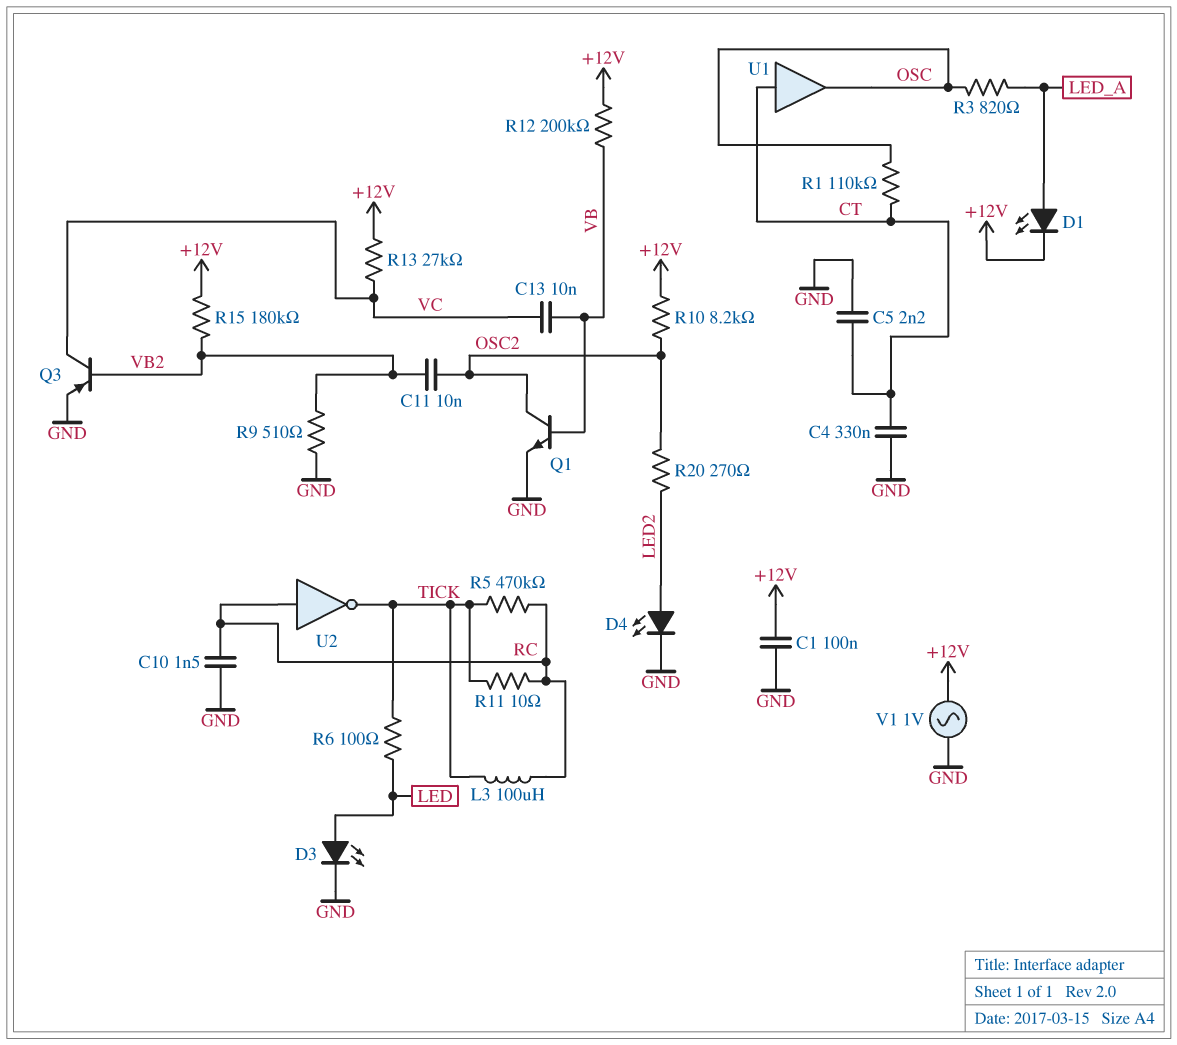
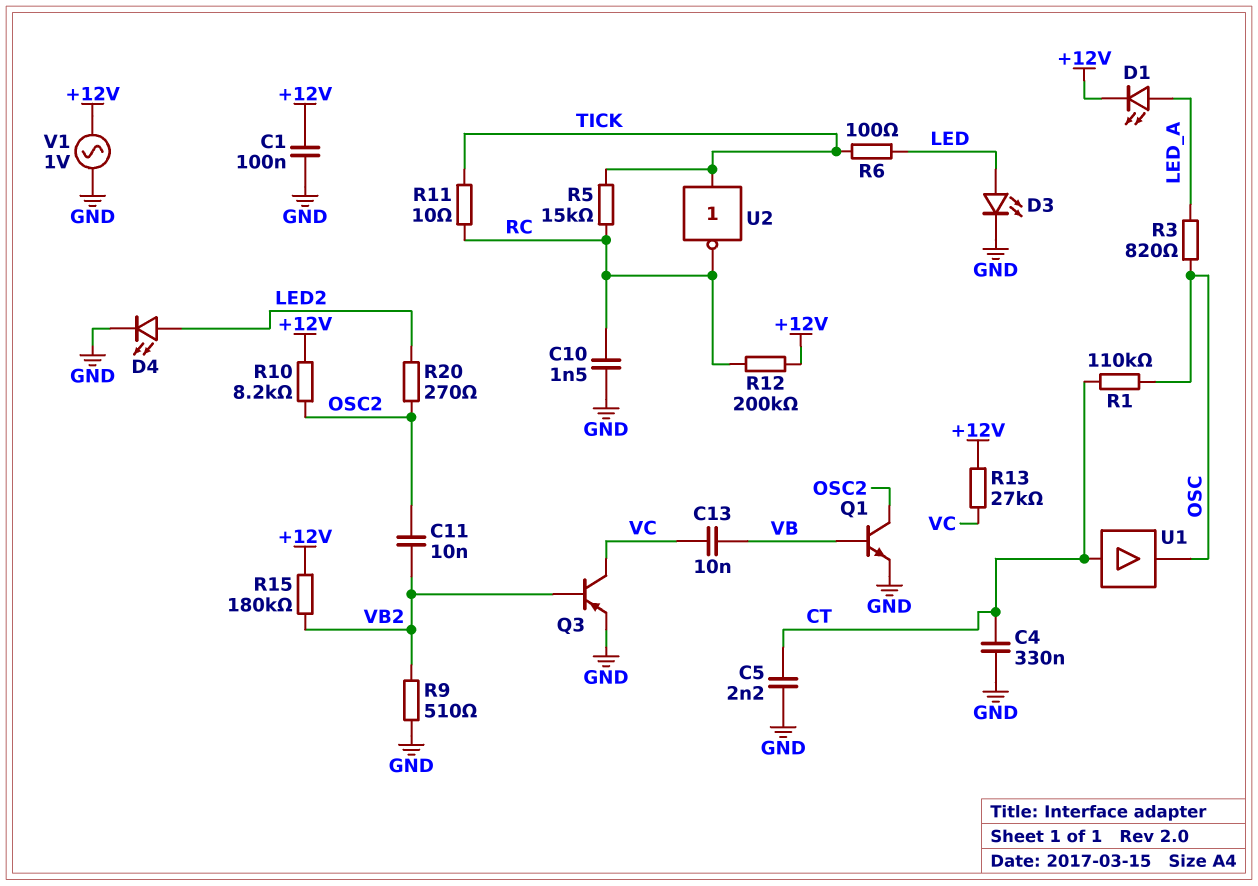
L3: 100uH (RC, TICK) -> none
R5: 470k (RC, TICK) -> 15k (RC, TICK)
R12: 200k (+12V, VB) -> 200k (+12V, RC)
U2: NOT (in RC, out TICK) -> NOT (in TICK, out RC)

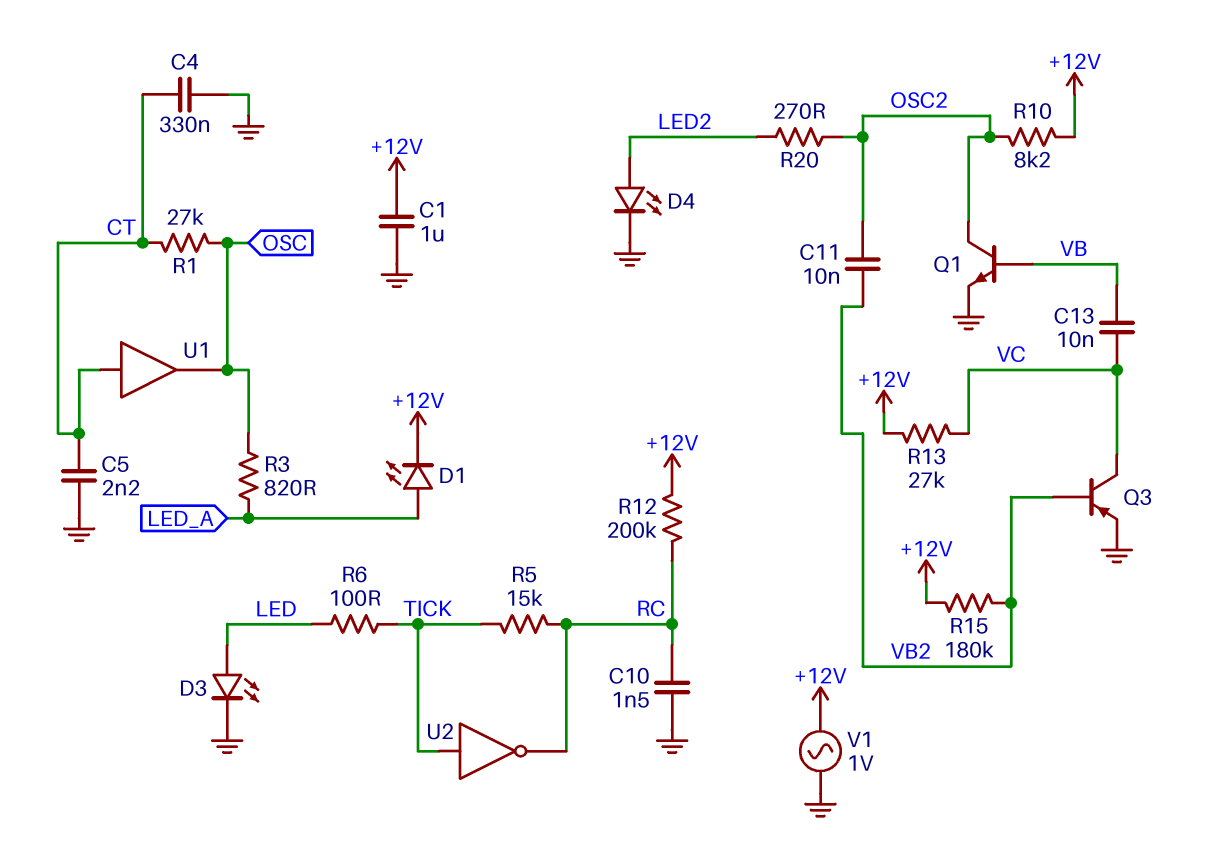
C1: 100nF (+12V, GND) -> 1uF (+12V, GND)
R1: 110k (CT, OSC) -> 27k (CT, OSC)
R9: 510 (GND, VB2) -> none
R11: 10 (RC, TICK) -> none

